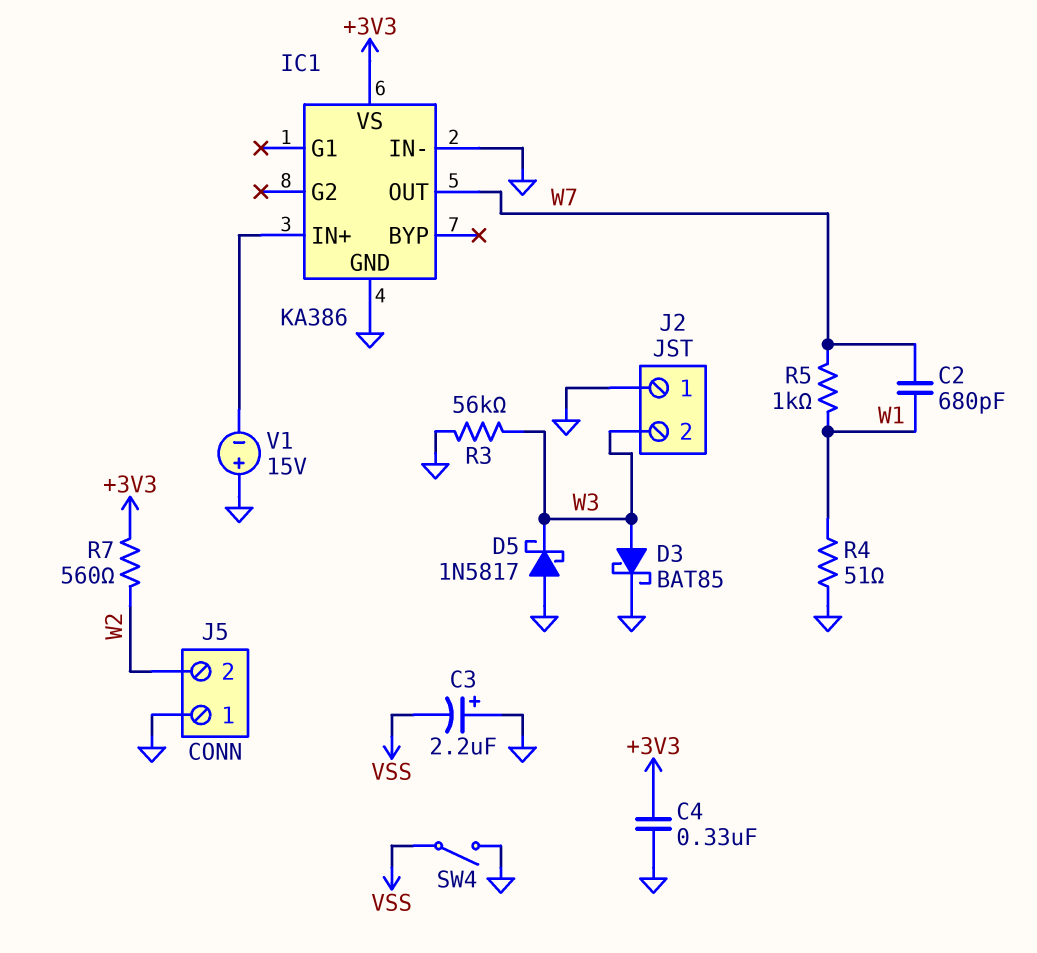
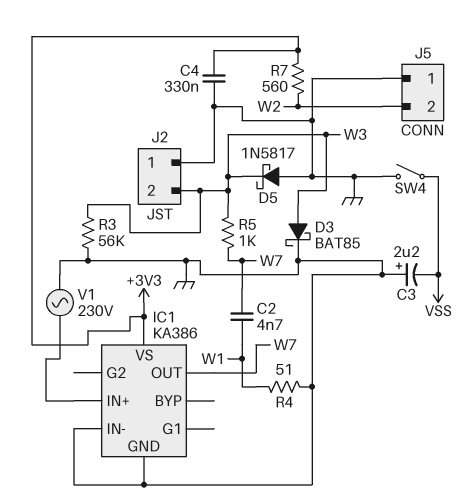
C2: 680pF (W1, W7) -> 4.7nF (W1, W7)
R5: 1k (W1, W7) -> 1k (W3, W7)
V1: 15V (plus GND, minus IC1/IN+) -> AC 230V (GND, IC1/IN+)

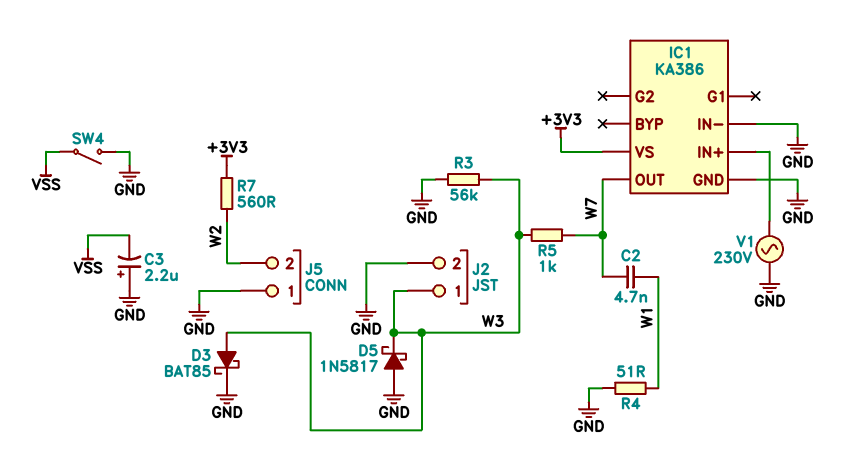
C4: 330nF (+3V3, GND) -> none
J2 pin 1: GND -> W3
J2 pin 2: W3 -> GND

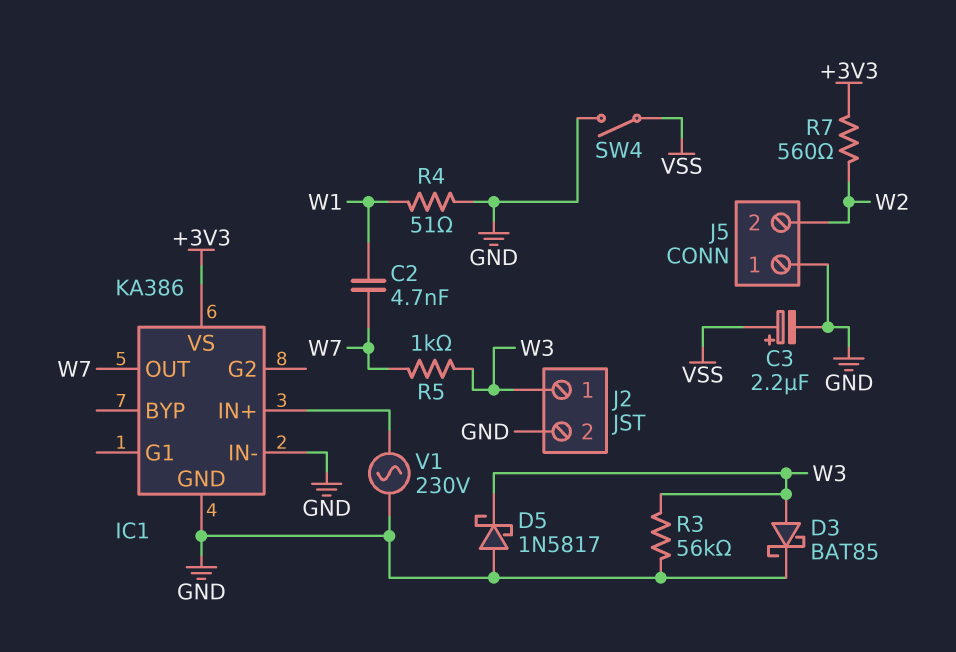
C3: 2.2uF (plus GND, minus VSS) -> 2.2uF (plus VSS, minus GND)

